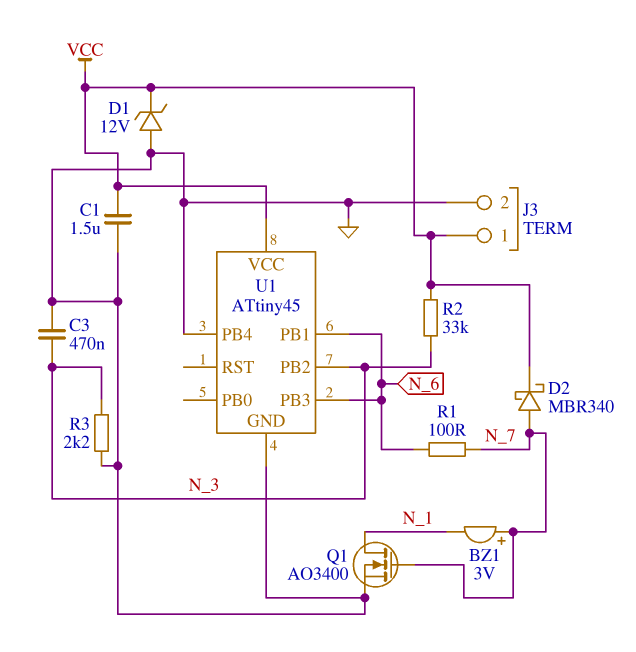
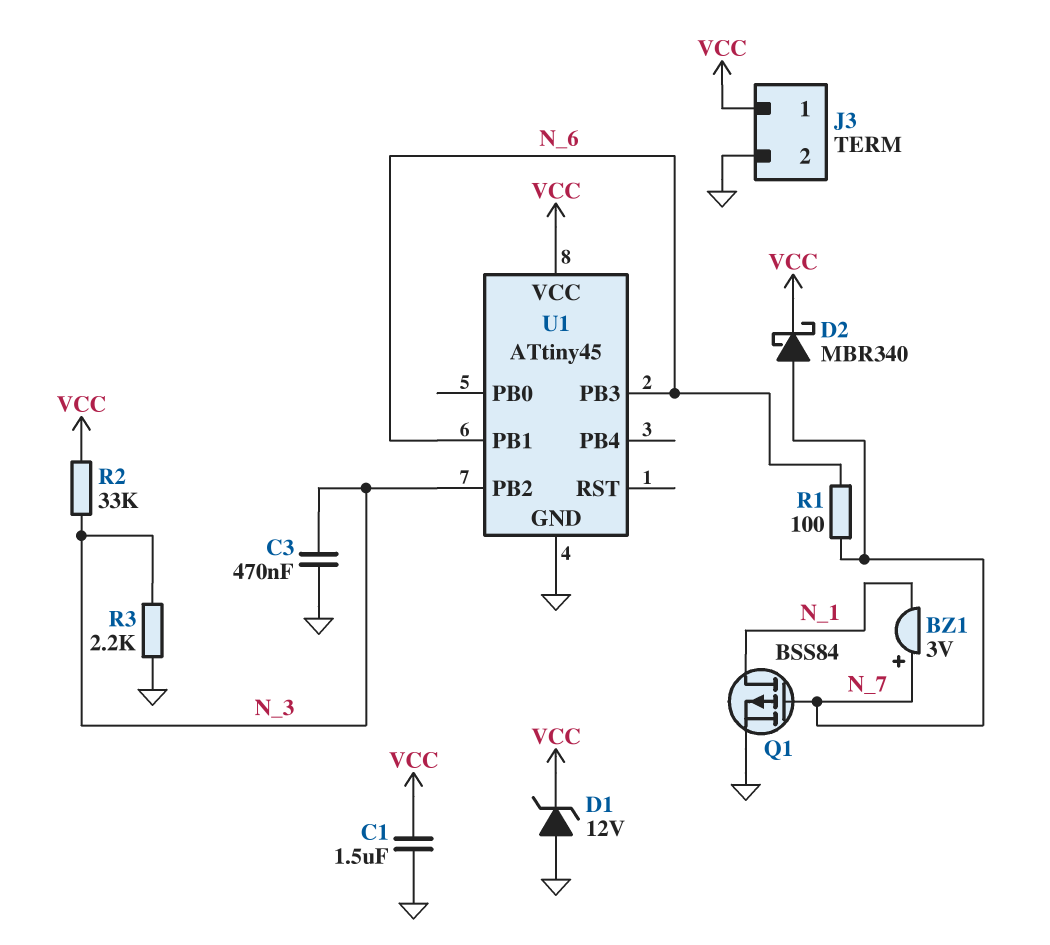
Q1: NMOS AO3400 (G N_7, D N_1, S GND) -> PMOS BSS84 (G N_7, D N_1, S GND)
U1 pin PB4: GND -> none

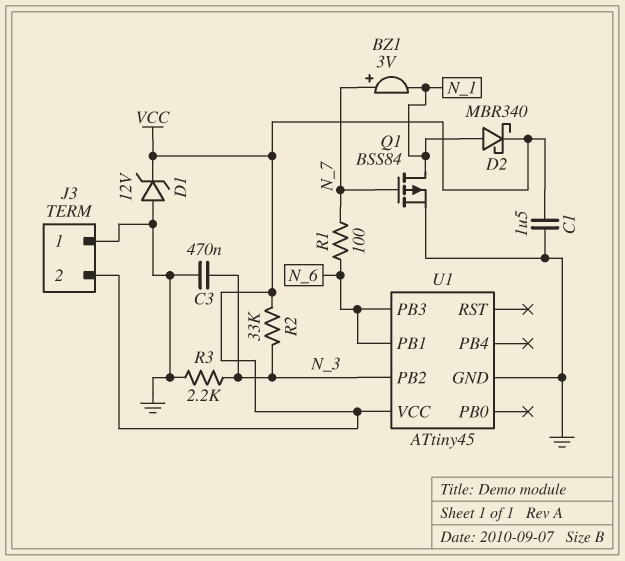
D2: schottky MBR340 (A N_7, K VCC) -> schottky MBR340 (A N_1, K VCC)
J3 pin 1: VCC -> GND
J3 pin 2: GND -> VCC

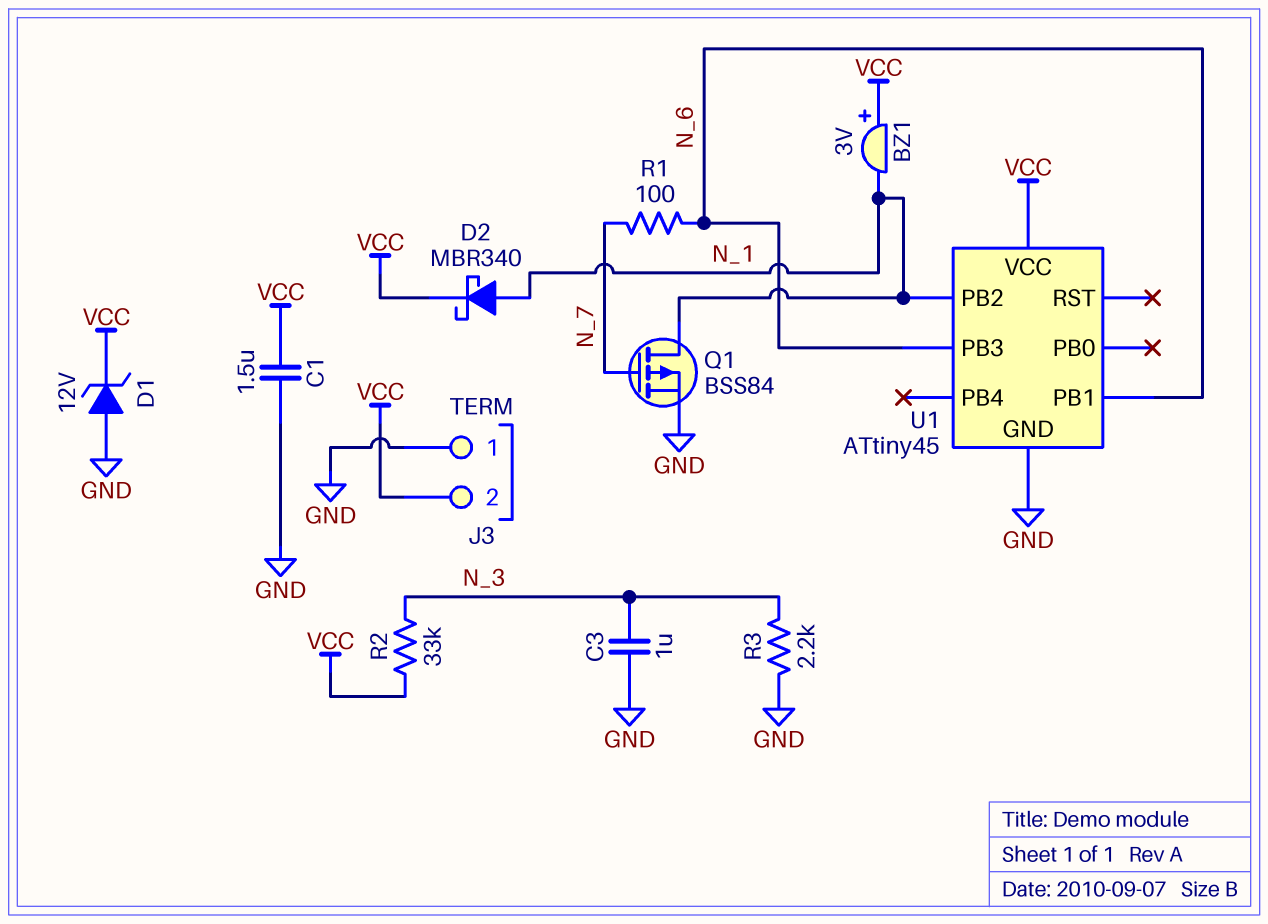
BZ1: buzzer 3V (plus N_7, minus N_1) -> buzzer 3V (plus VCC, minus N_1)
C3: 470nF (GND, N_3) -> 1uF (GND, N_3)
U1 pin PB2: N_3 -> N_1

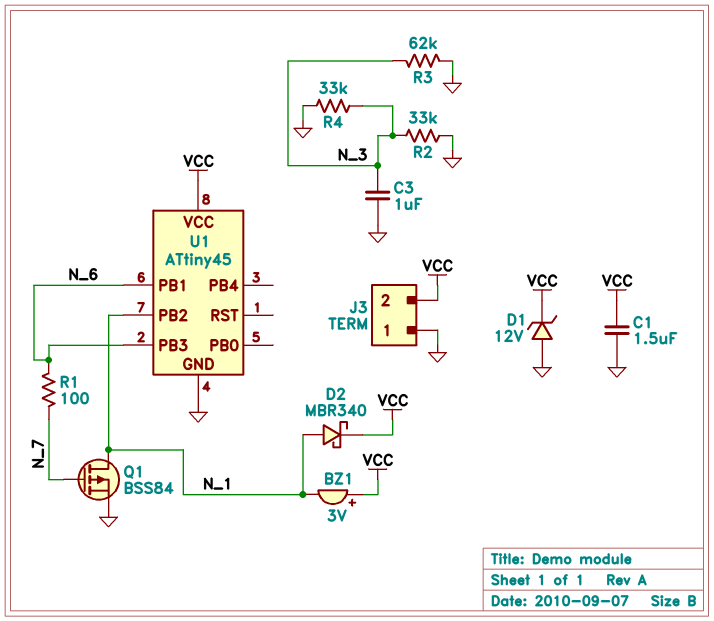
R2: 33k (N_3, VCC) -> 33k (GND, N_3)
R3: 2.2k (GND, N_3) -> 62k (GND, N_3)
R4: none -> 33k (GND, N_3)

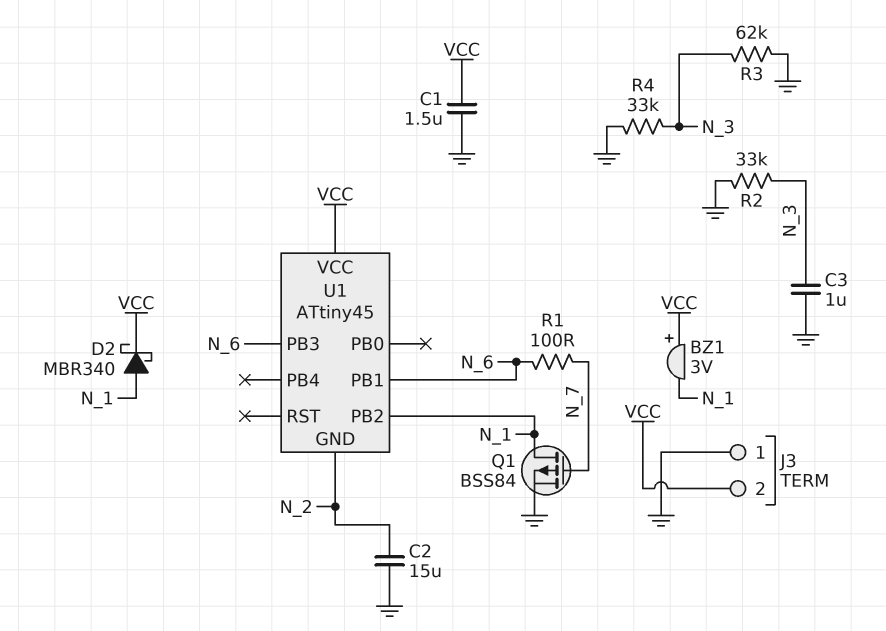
C2: none -> 15uF (GND, N_2)
D1: zener 12V (A GND, K VCC) -> none
U1 pin GND: GND -> N_2

